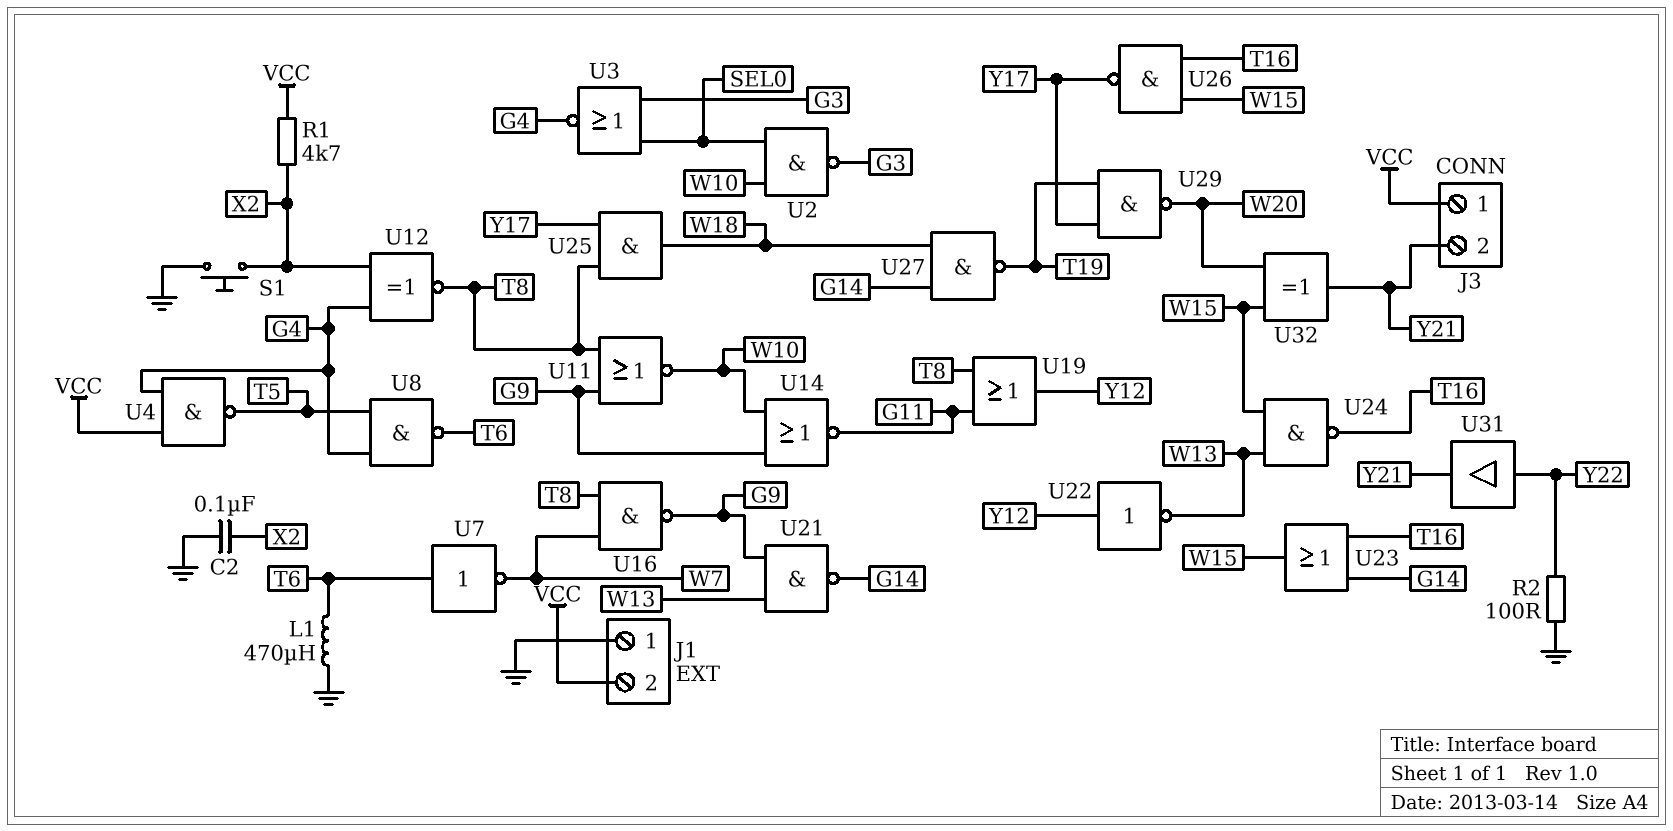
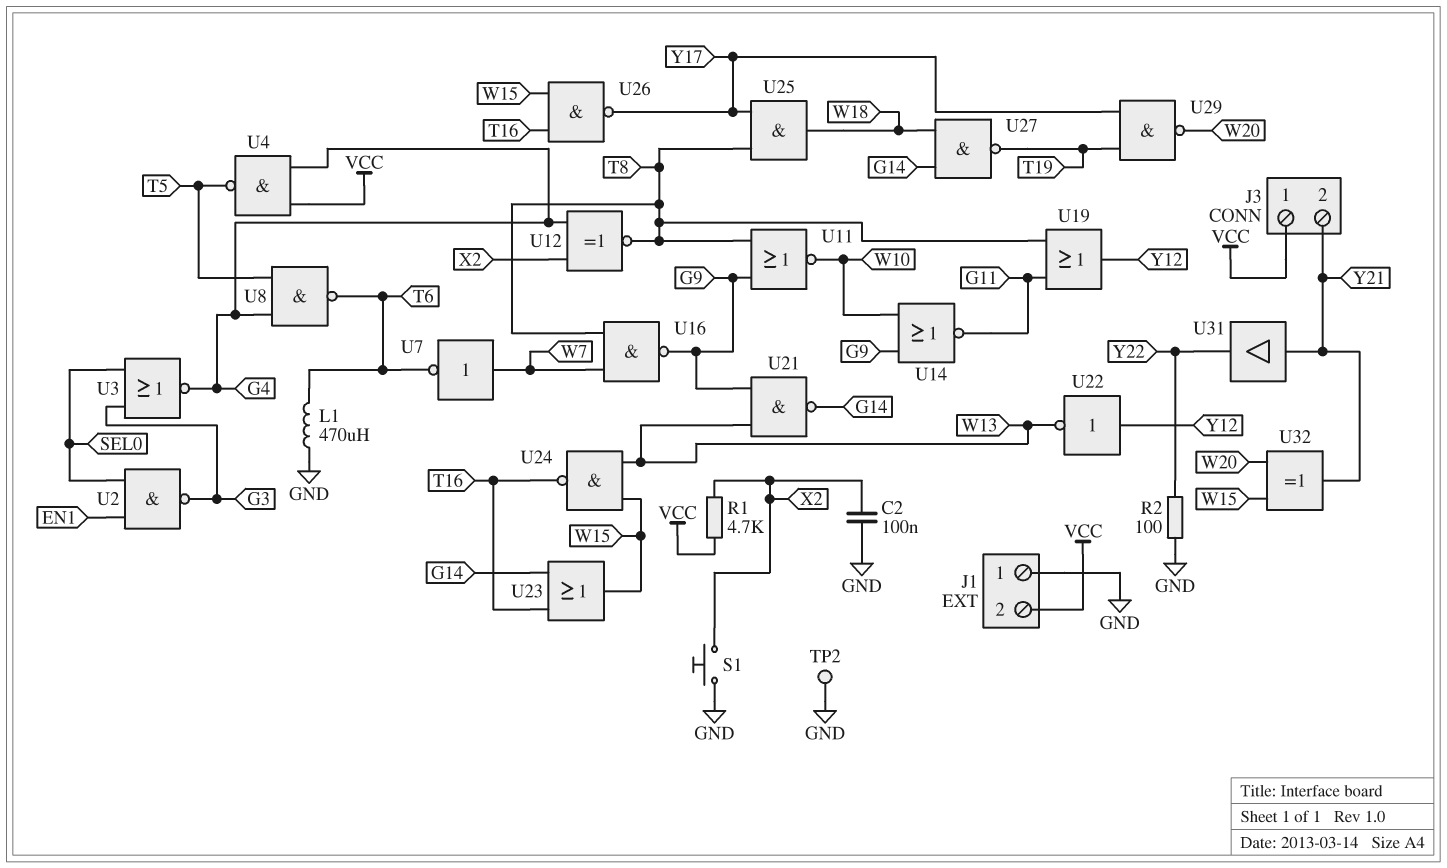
TP2: none -> test point (GND)
U2: NAND (in SEL0, in W10, out G3) -> NAND (in EN1, in SEL0, out G3)
U7: NOT (in T6, out W7) -> NOT (in W7, out T6)
U31: buffer (in Y22, out Y21) -> buffer (in Y21, out Y22)

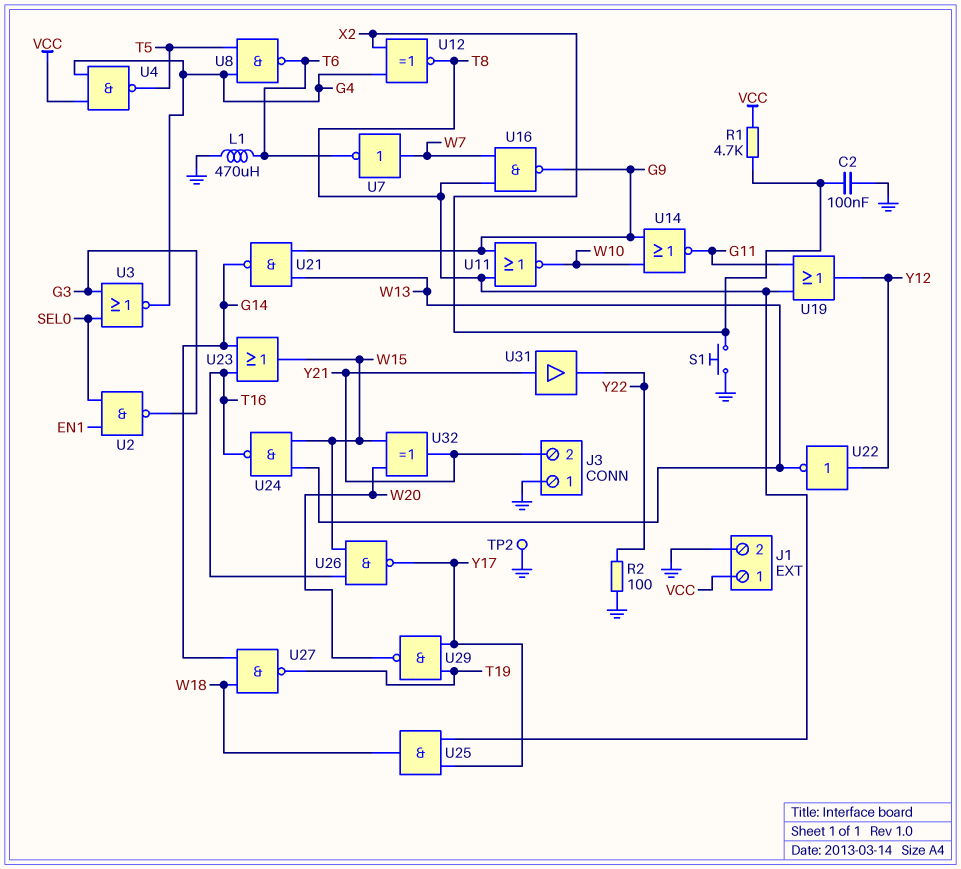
J1 pin 1: GND -> VCC
J1 pin 2: VCC -> GND
J3 pin 1: VCC -> GND

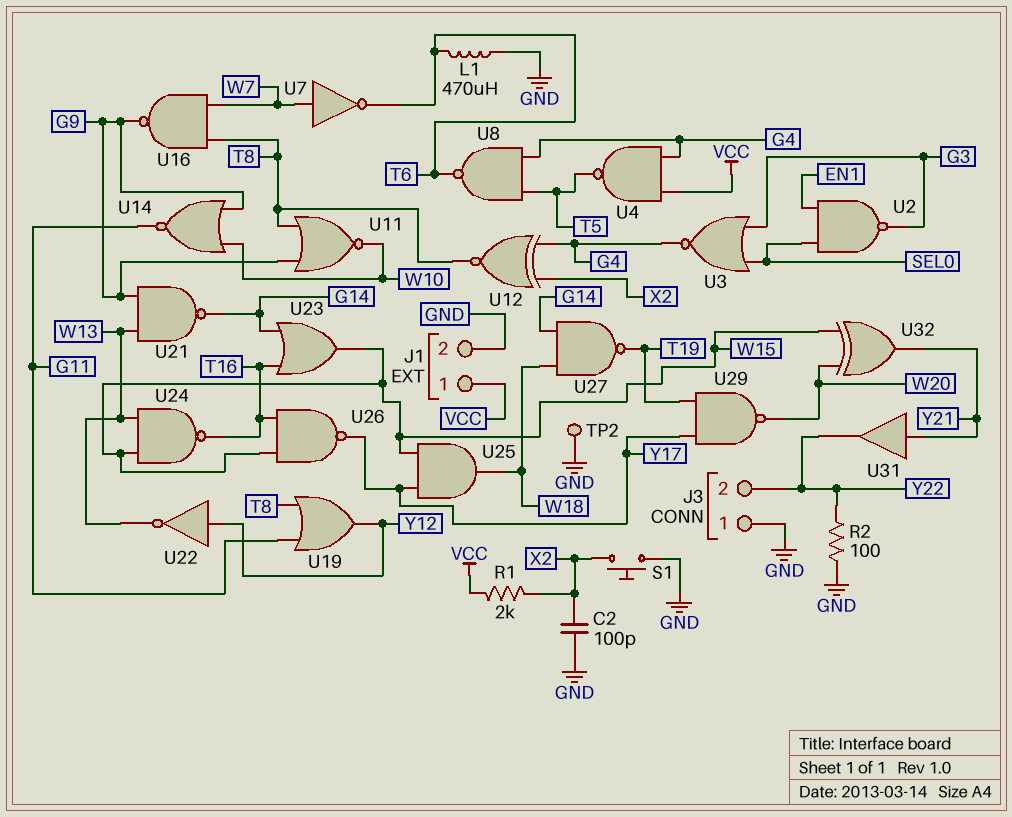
C2: 100nF (GND, X2) -> 100pF (GND, X2)
J3 pin 2: Y21 -> Y22
R1: 4.7k (VCC, X2) -> 2k (VCC, X2)
U25: AND (in T8, in Y17, out W18) -> AND (in W15, in Y17, out W18)

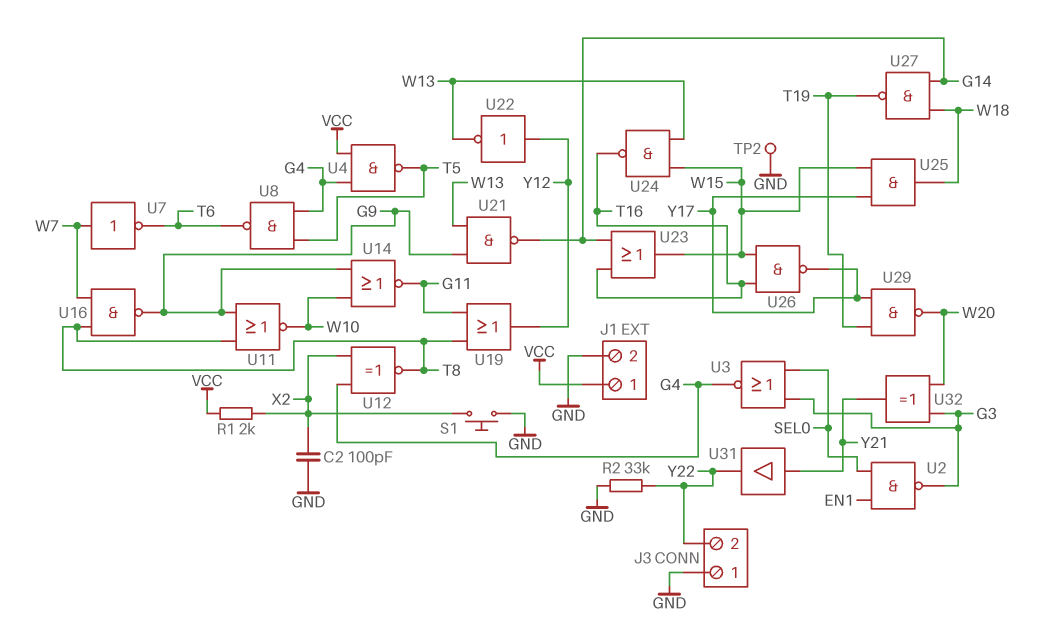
L1: 470uH (GND, T6) -> none
R2: 100 (GND, Y22) -> 33k (GND, Y22)
U32: XOR (in W15, in W20, out Y21) -> XOR (in G3, in W20, out Y21)

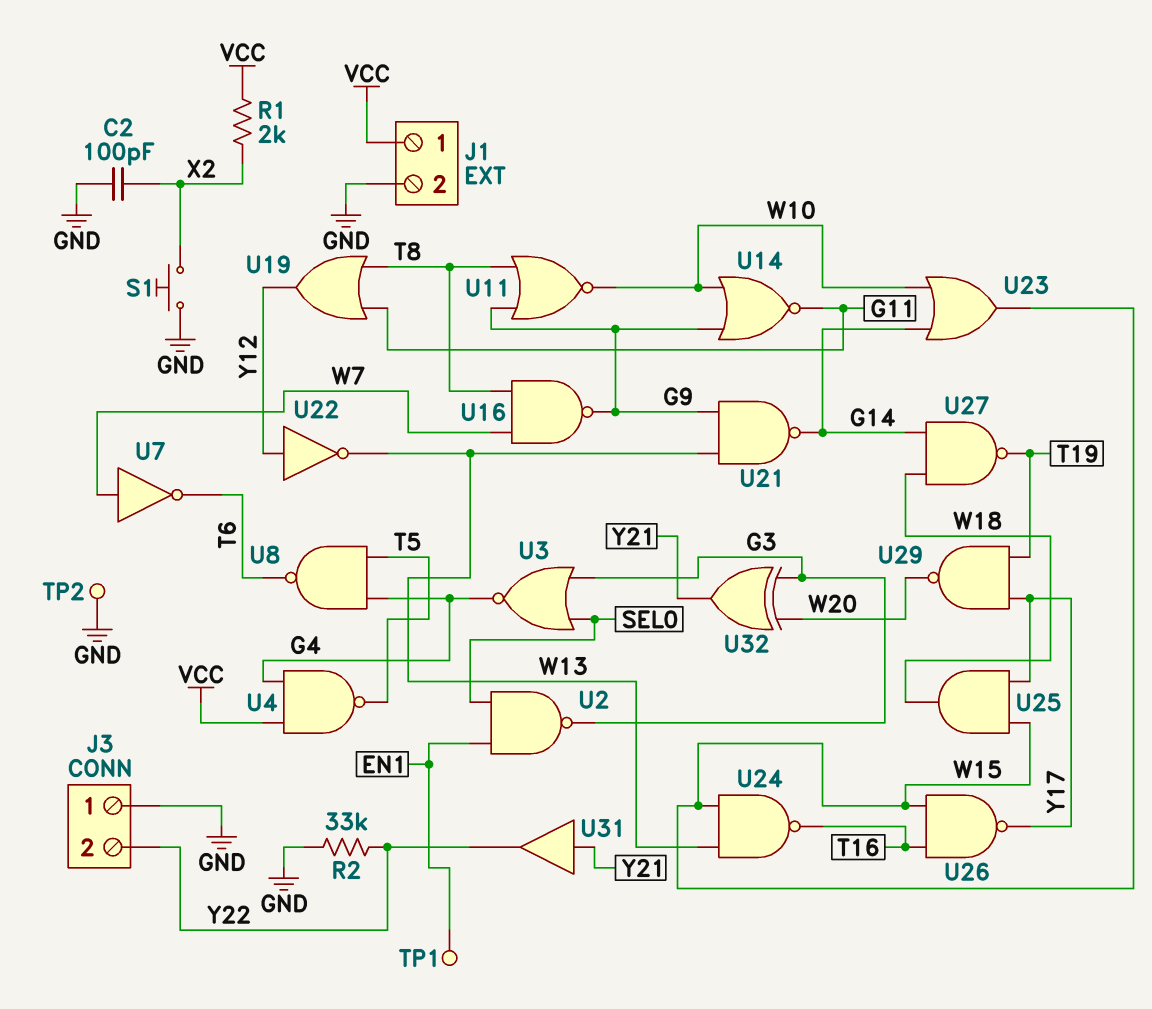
TP1: none -> test point (EN1)
U12: XNOR (in G4, in X2, out T8) -> none
U23: OR (in G14, in T16, out W15) -> OR (in G14, in W10, out W15)

